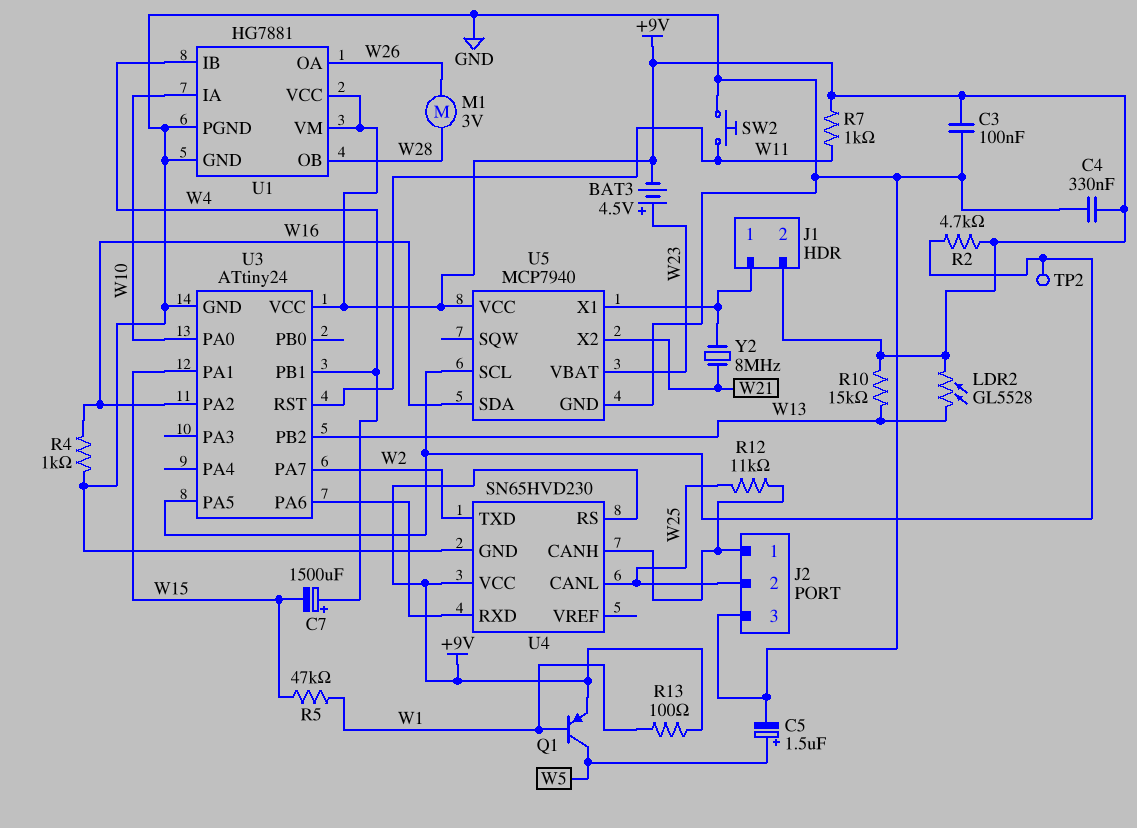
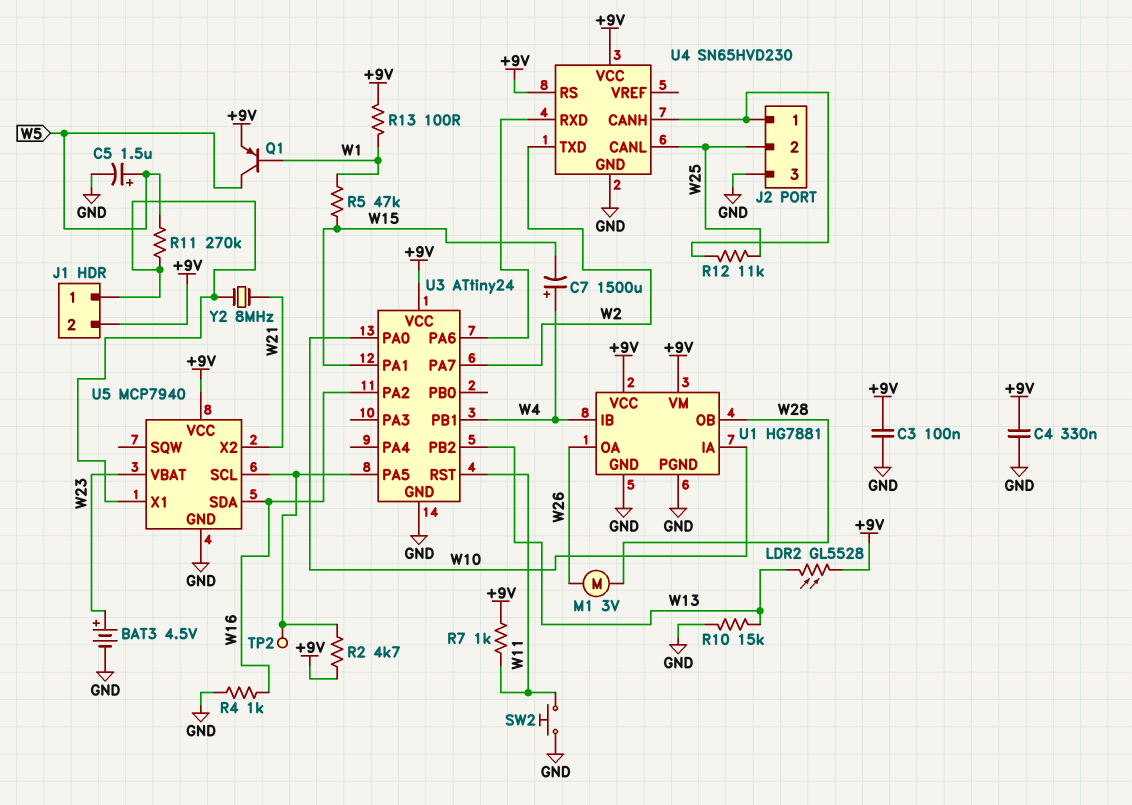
BAT3: 4.5V (plus W23, minus +9V) -> 4.5V (plus W23, minus GND)
R10: 15k (+9V, W13) -> 15k (GND, W13)
R11: none -> 270k (J1/1, W5)

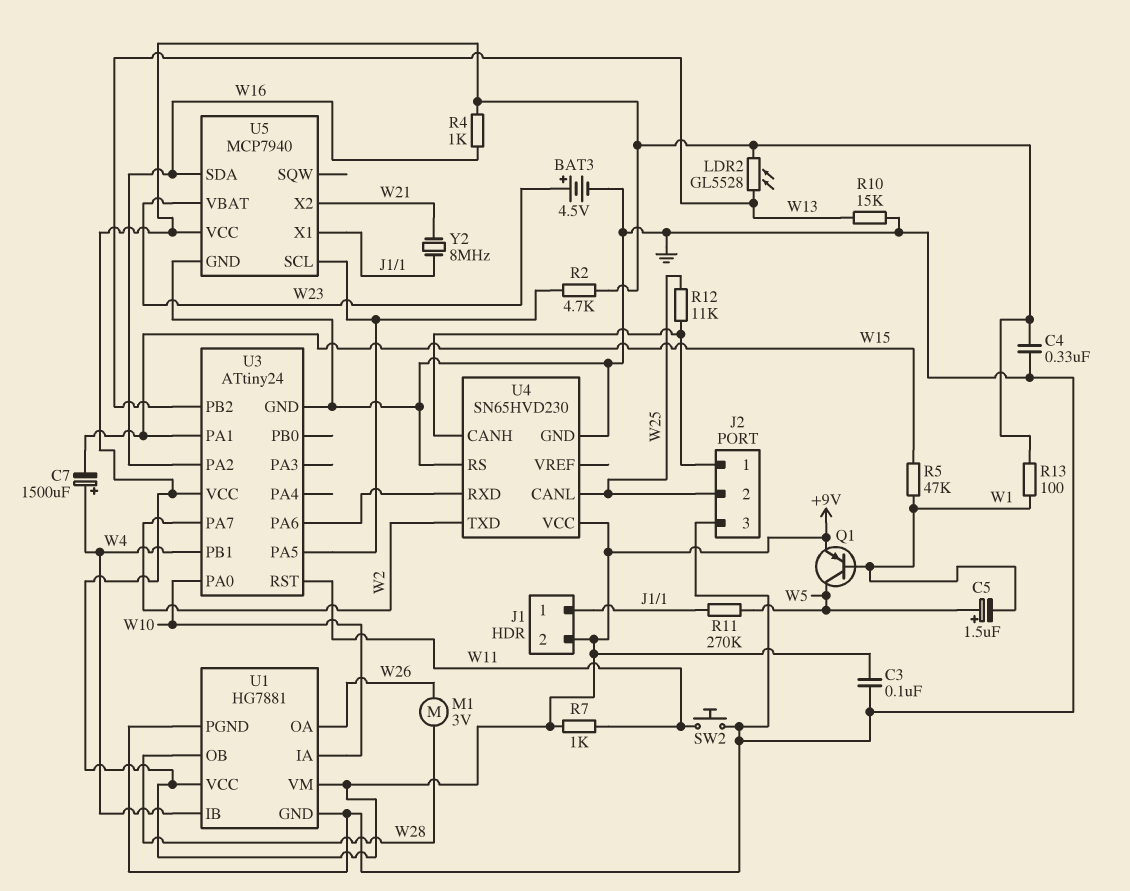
C5: 1.5uF (plus W5, minus GND) -> 1.5uF (plus W5, minus W1)
R4: 1k (GND, W16) -> 1k (+9V, W16)
TP2: test point (U3/PA5) -> none
U4 pin RS: +9V -> GND

